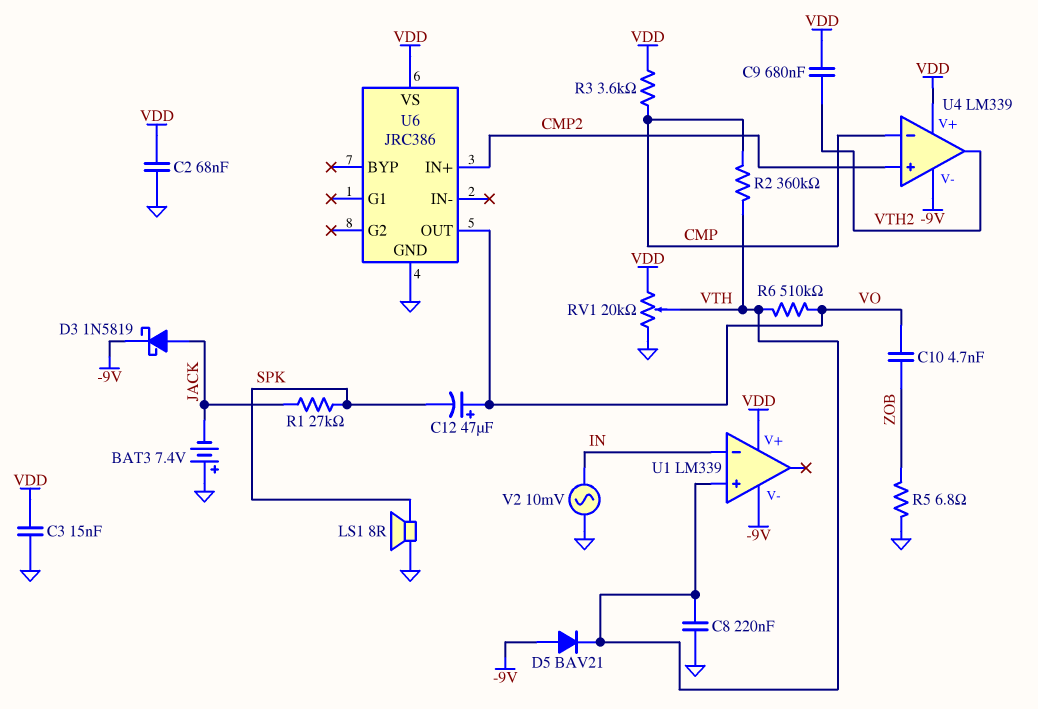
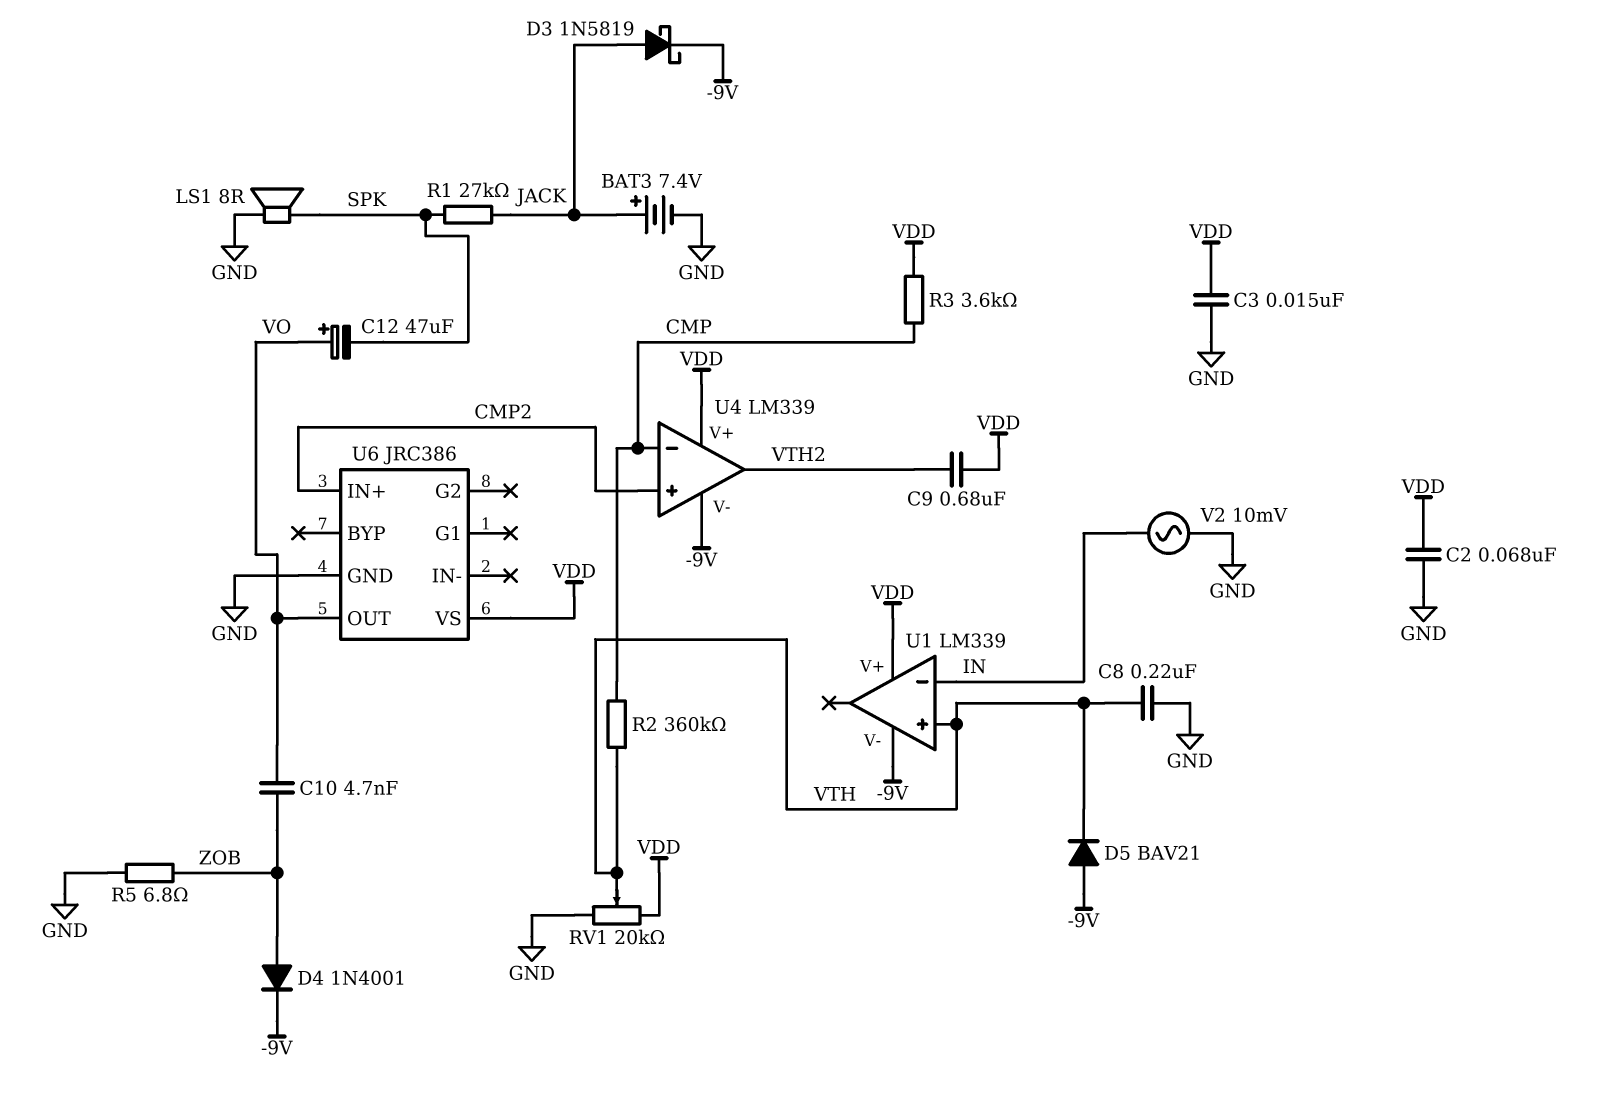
BAT3: 7.4V (plus GND, minus JACK) -> 7.4V (plus JACK, minus GND)
D4: none -> diode 1N4001 (A ZOB, K -9V)
R6: 510k (VO, VTH) -> none

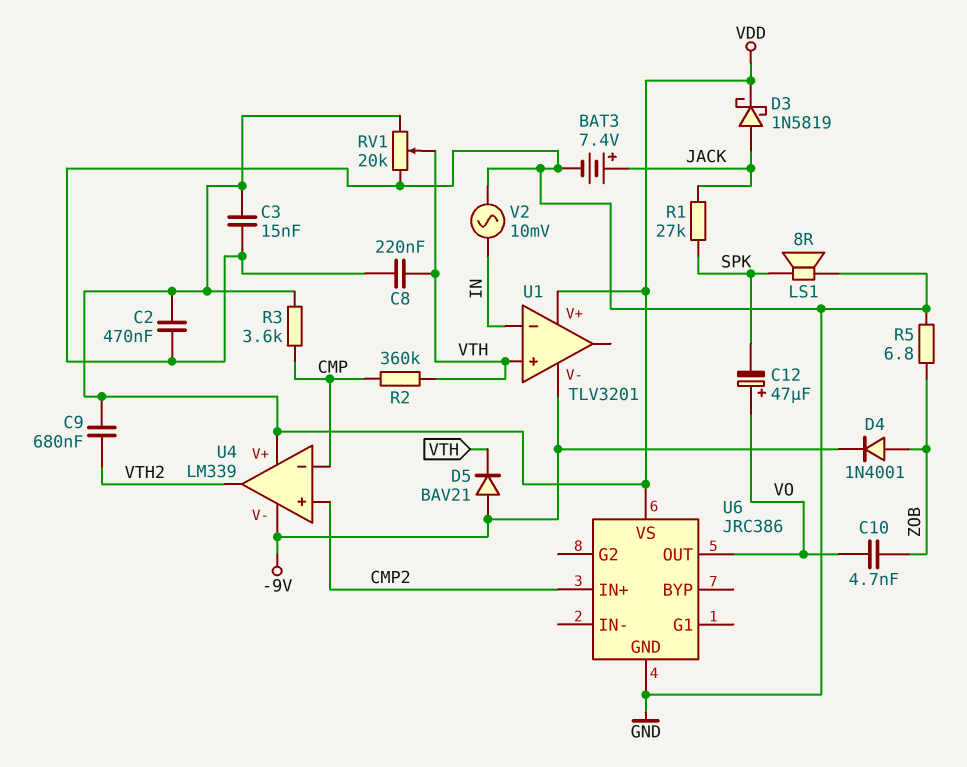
C2: 68nF (GND, VDD) -> 470nF (GND, VDD)
D3: schottky 1N5819 (A JACK, K -9V) -> schottky 1N5819 (A JACK, K VDD)
U1: LM339 -> TLV3201

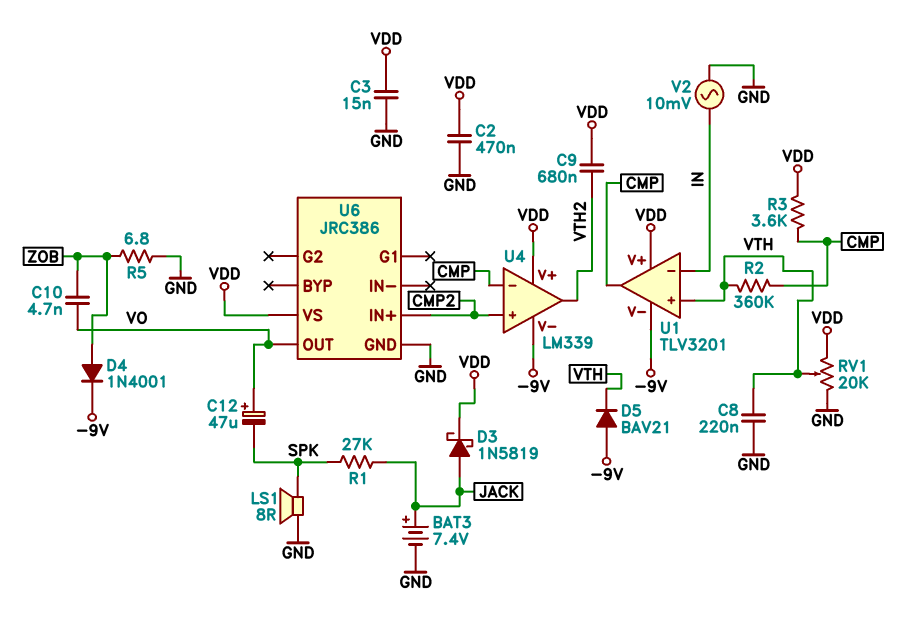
U1 pin out: none -> CMP

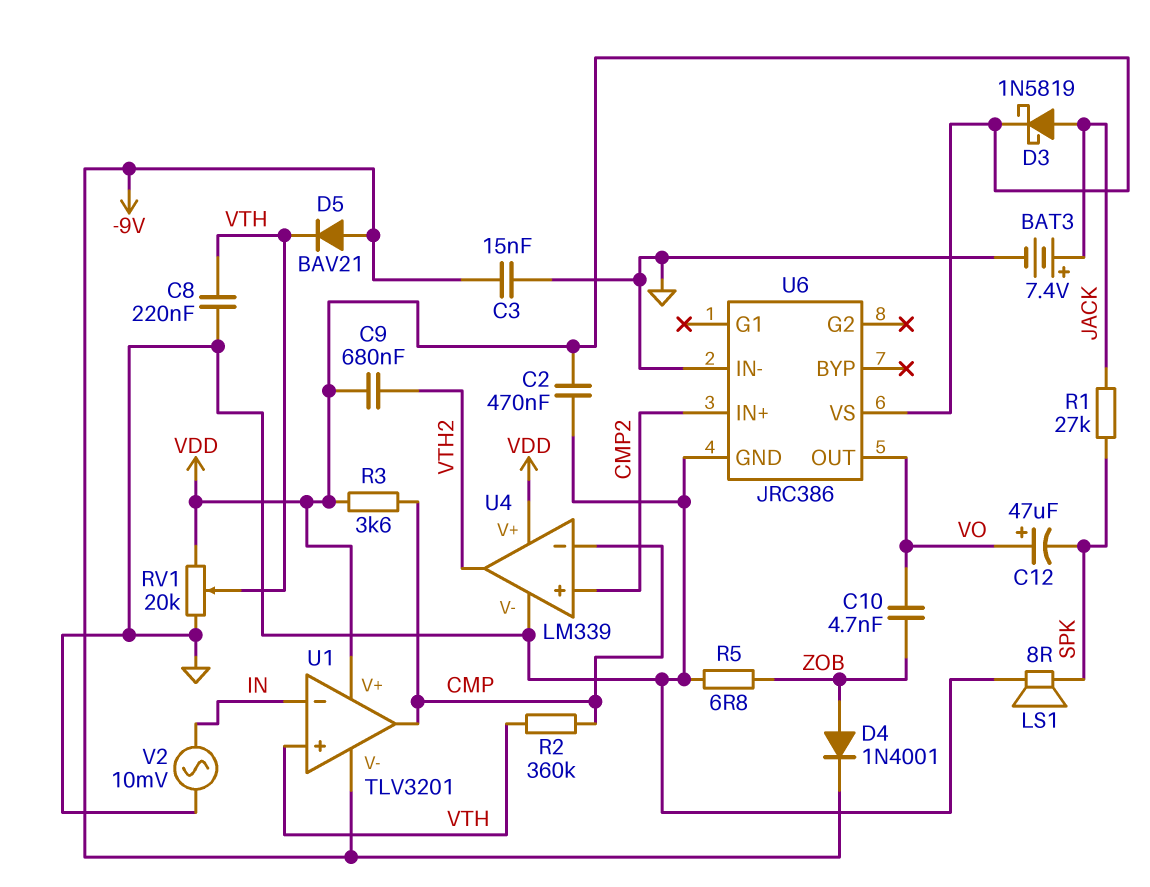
C3: 15nF (GND, VDD) -> 15nF (-9V, GND)
U4 pin V-: -9V -> GND
U6 pin IN-: none -> GND

